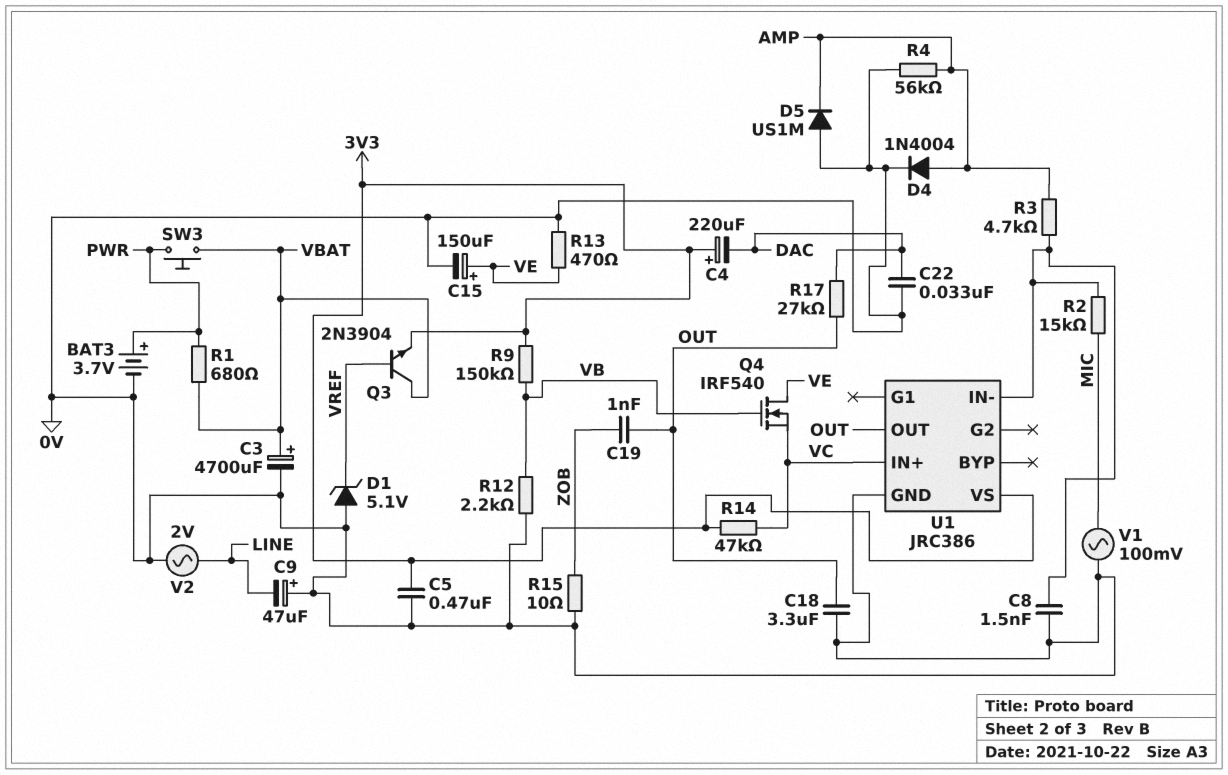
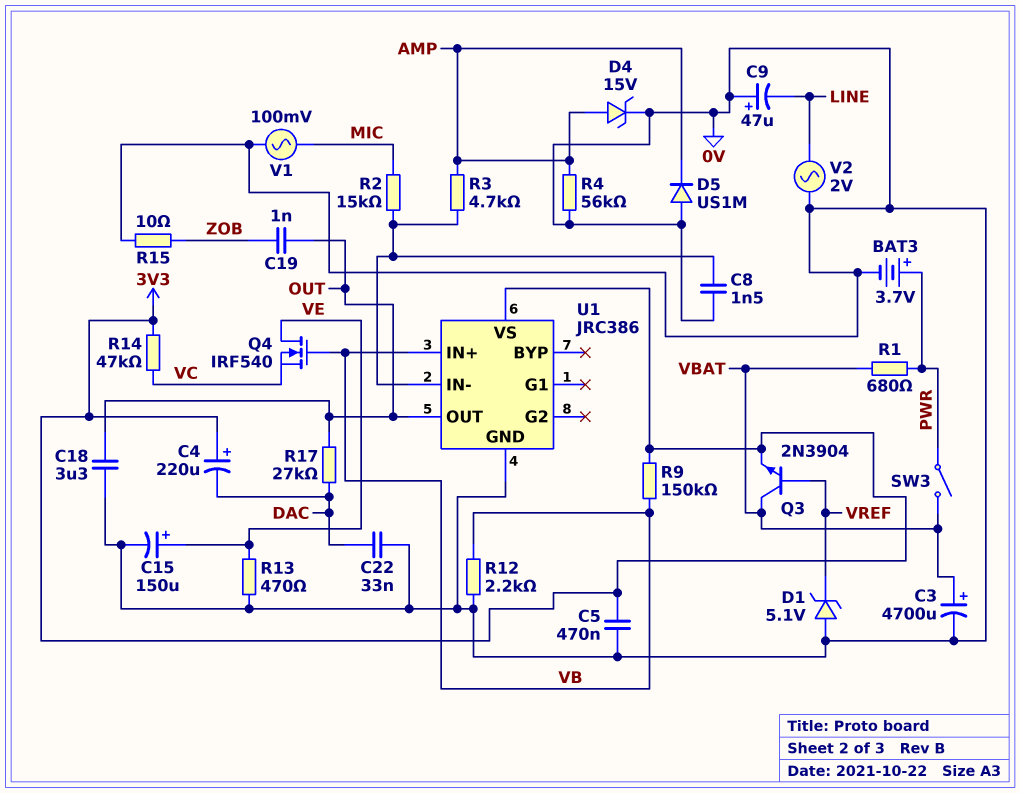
D4: diode 1N4004 (A AMP, K 0V) -> zener 15V (A AMP, K 0V)
SW3: button (PWR, VBAT) -> switch (PWR, VBAT)
U1 pin IN+: VC -> VB

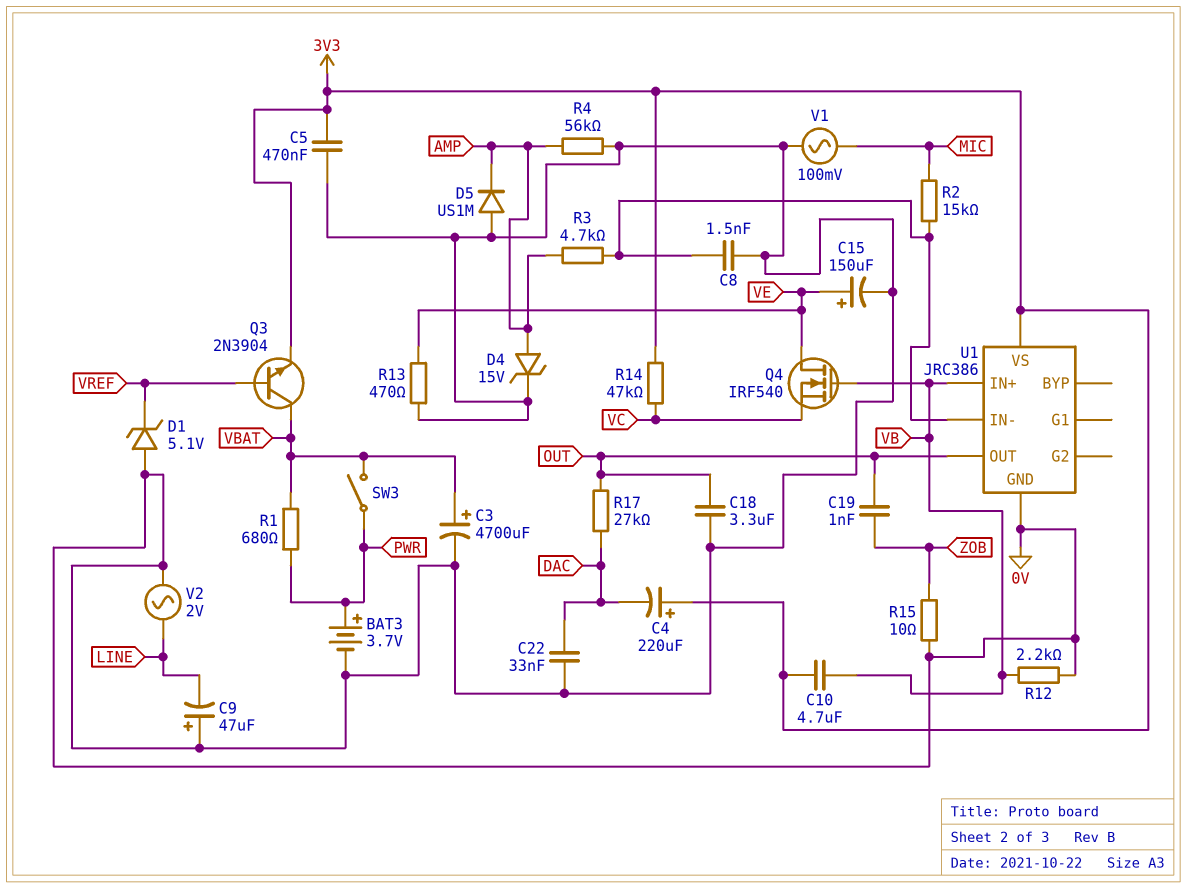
C10: none -> 4.7uF (3V3, VB)
R9: 150k (3V3, VB) -> none

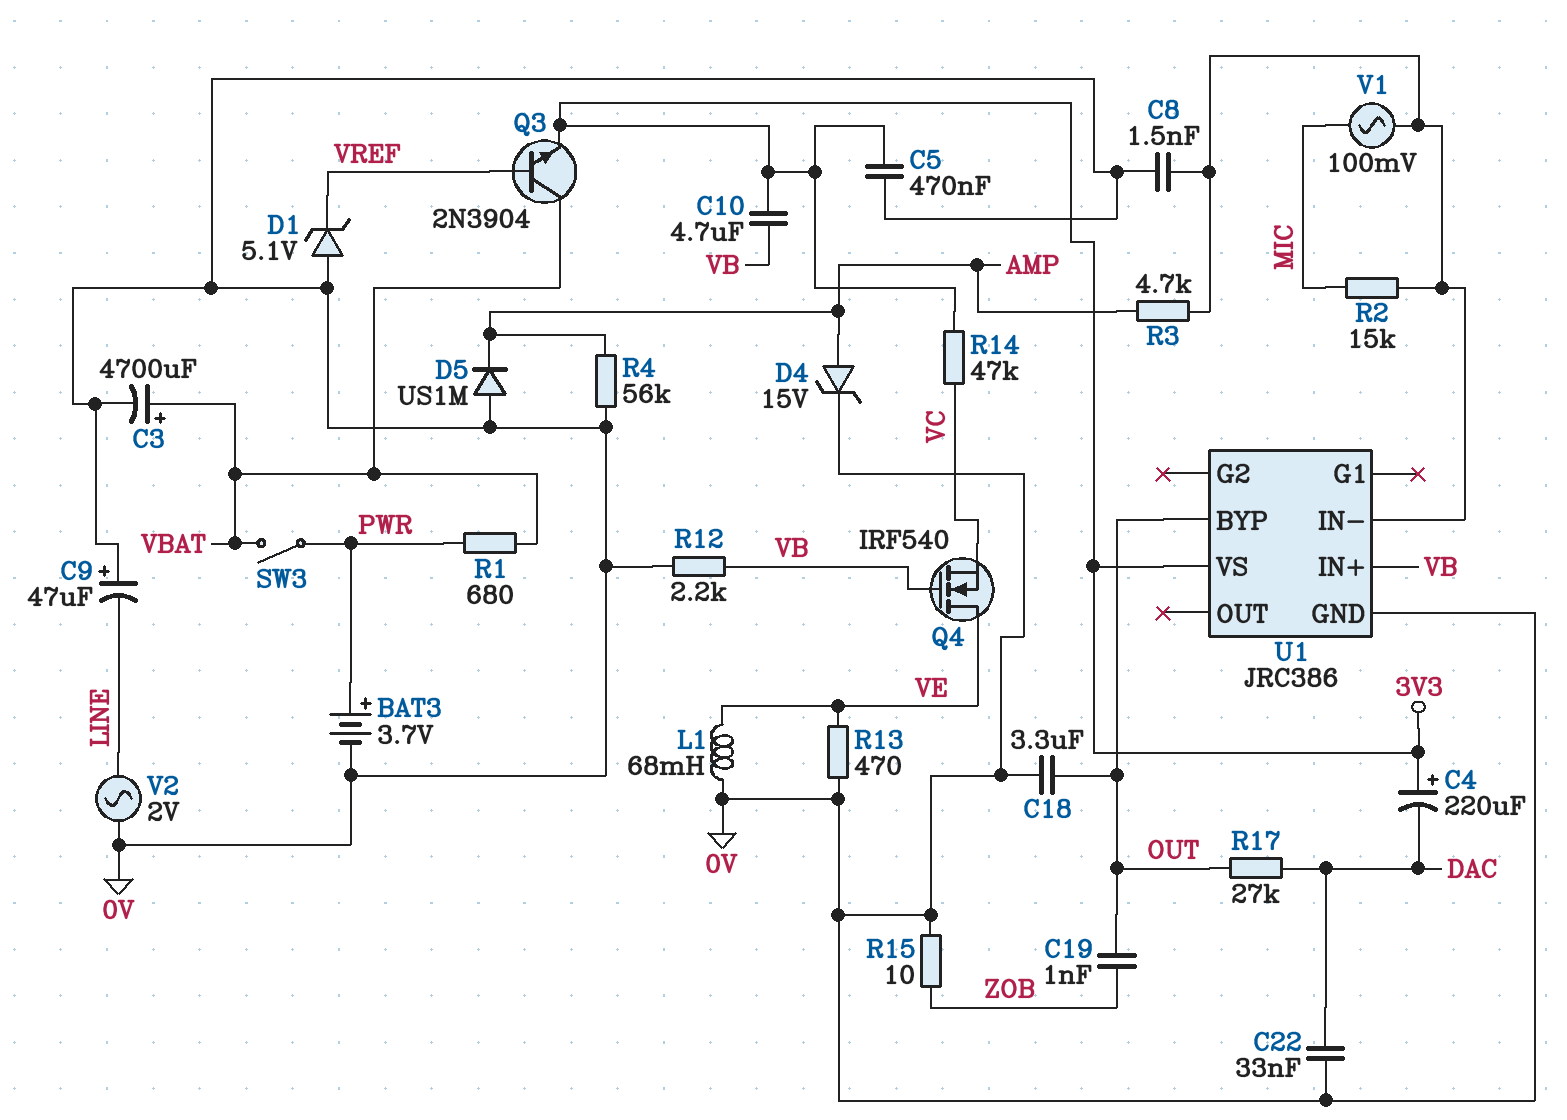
C15: 150uF (plus VE, minus 0V) -> none
L1: none -> 68mH (0V, VE)
U1 pin BYP: none -> OUT
U1 pin OUT: OUT -> none
V1: AC 100mV (0V, MIC) -> AC 100mV (MIC, U1/IN-)

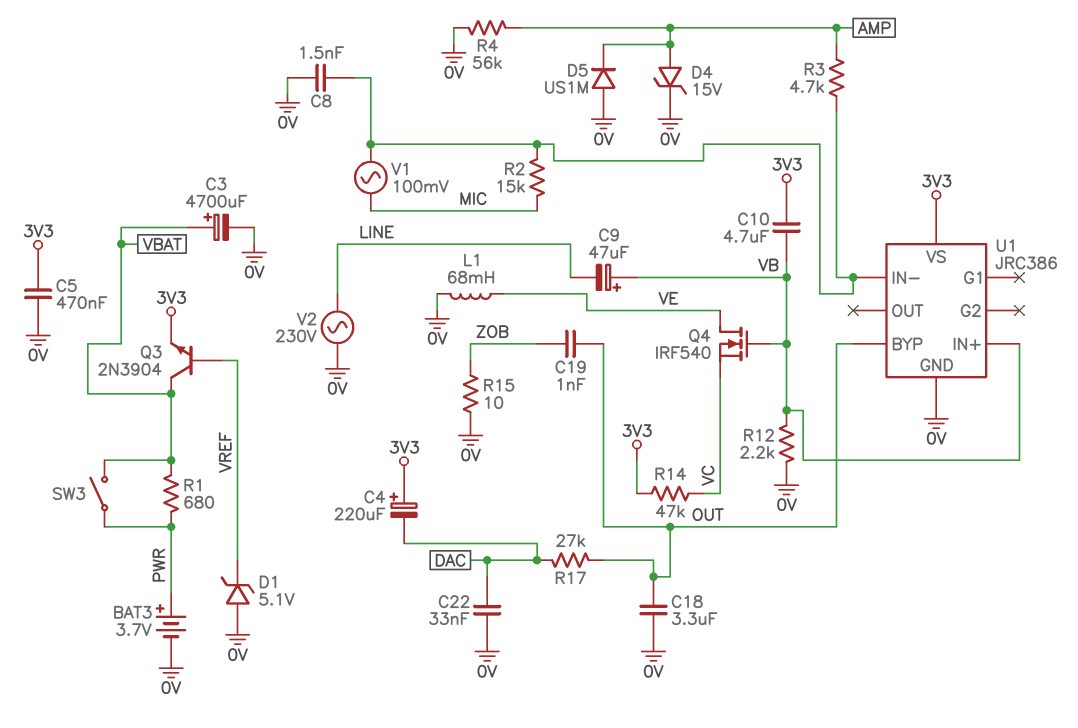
C9: 47uF (plus 0V, minus LINE) -> 47uF (plus VB, minus LINE)
R13: 470 (0V, VE) -> none
V2: AC 2V (0V, LINE) -> AC 230V (0V, LINE)

